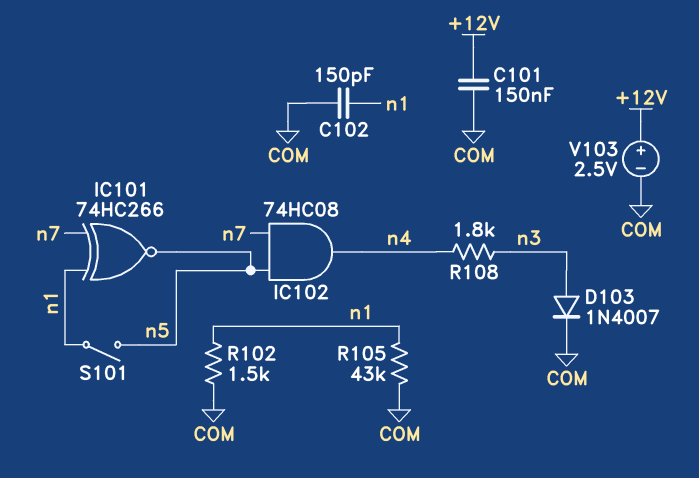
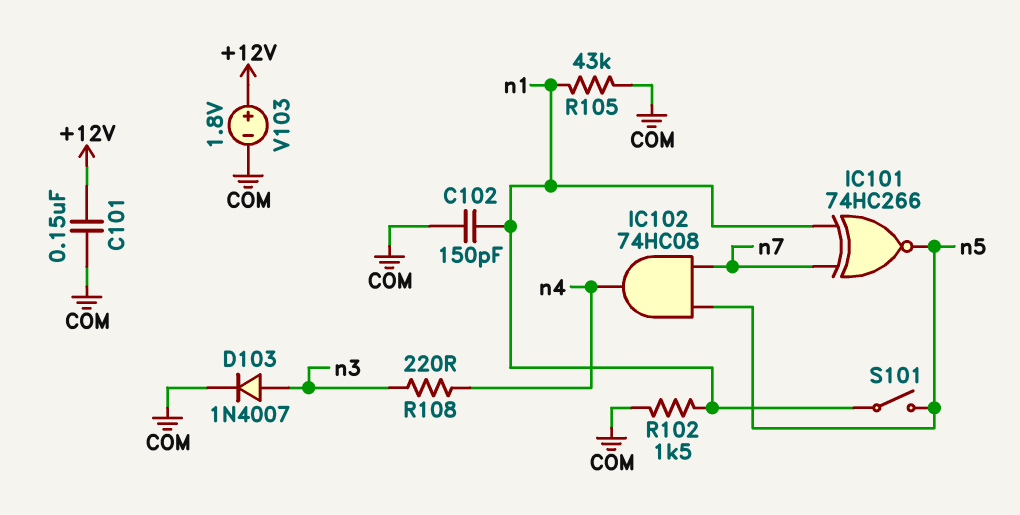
R108: 1.8k (n3, n4) -> 220 (n3, n4)
V103: 2.5V (plus +12V, minus COM) -> 1.8V (plus +12V, minus COM)

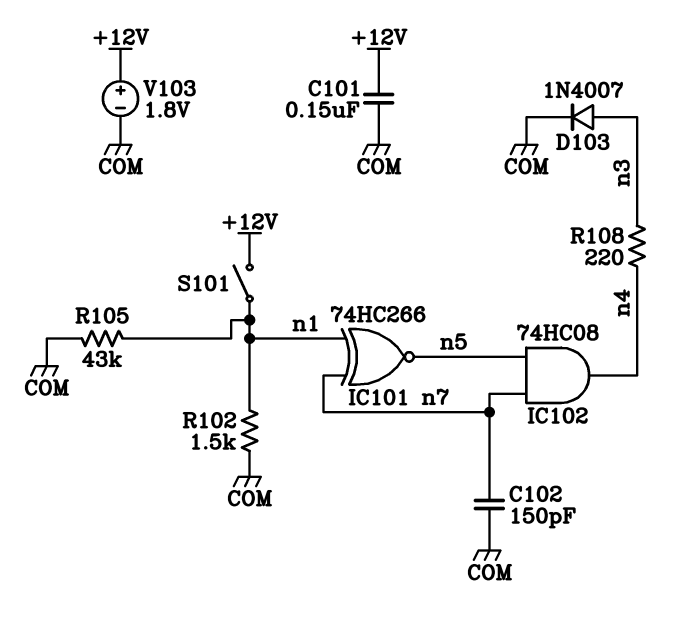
C102: 150pF (COM, n1) -> 150pF (COM, n7)
S101: switch (n1, n5) -> switch (+12V, n1)

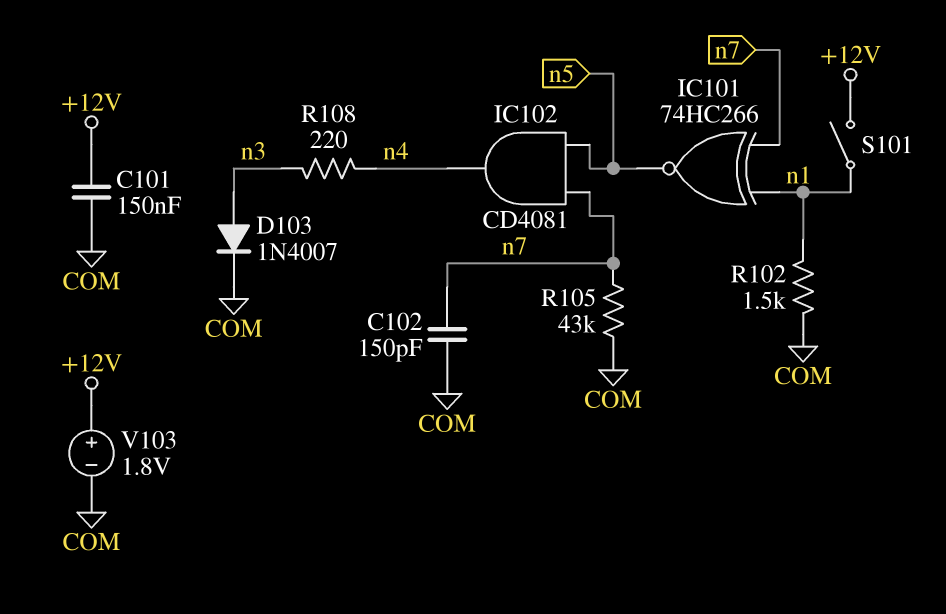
IC102: AND 74HC08 (in n5, in n7, out n4) -> AND CD4081 (in n5, in n7, out n4)
R105: 43k (COM, n1) -> 43k (COM, n7)

